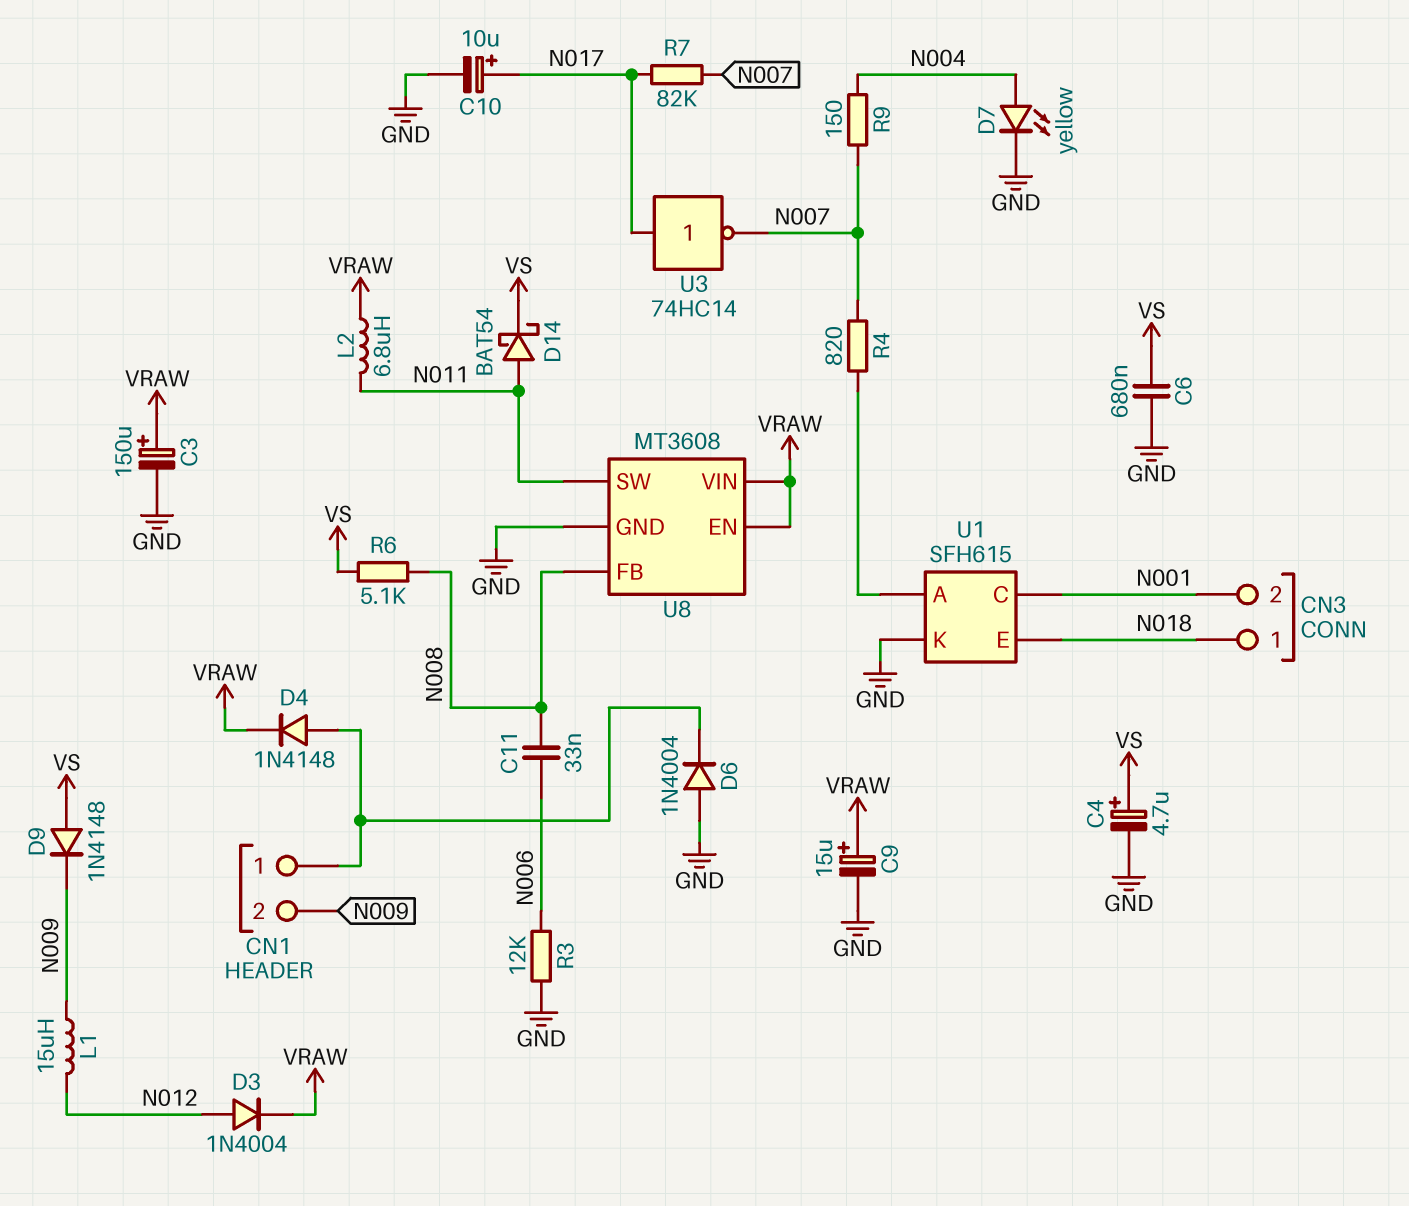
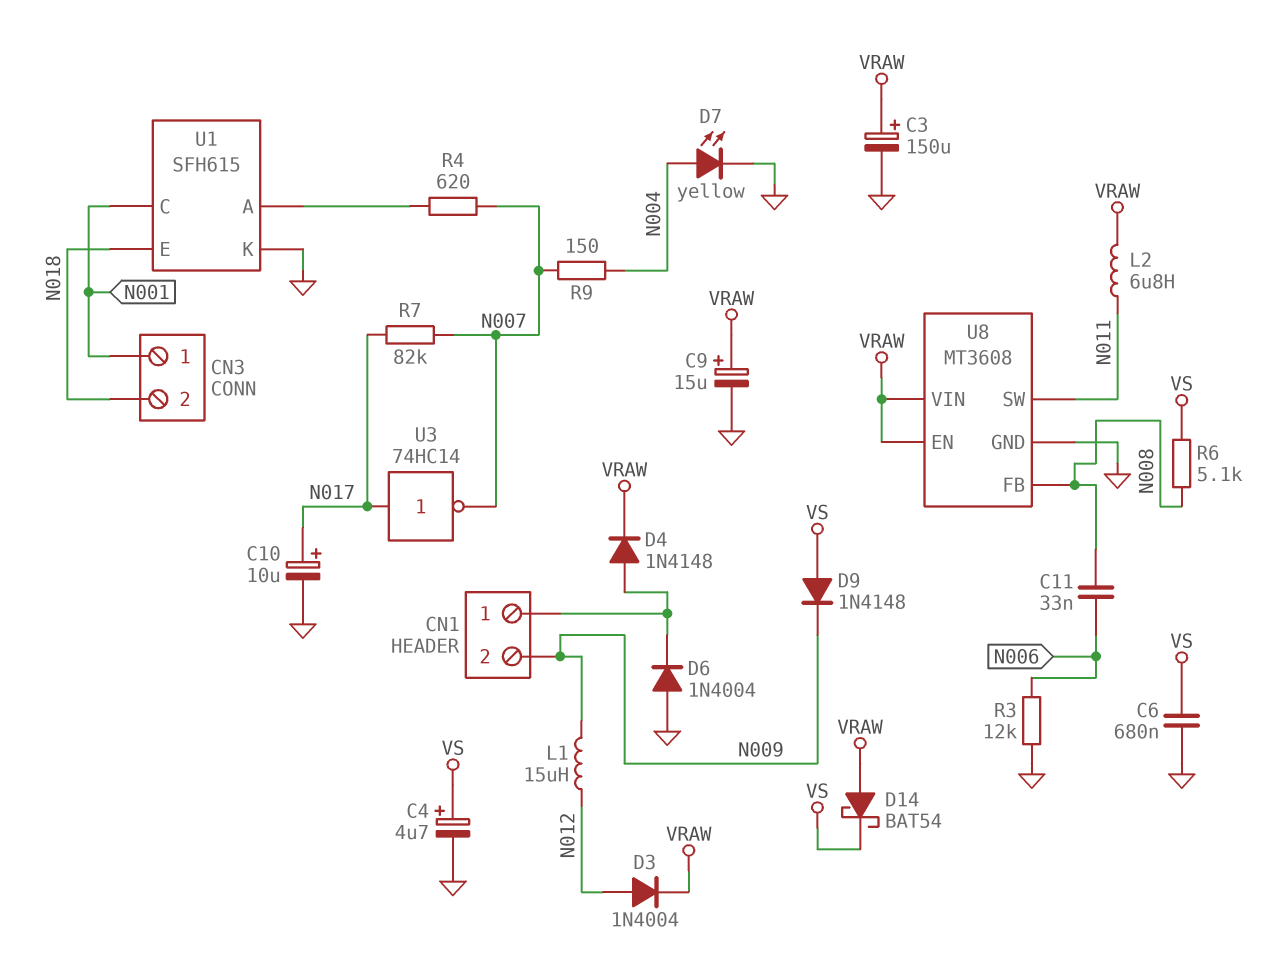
CN3 pin 1: N018 -> N001
CN3 pin 2: N001 -> N018
D14: schottky BAT54 (A N011, K VS) -> schottky BAT54 (A VRAW, K VS)
R4: 820 (N007, U1/A) -> 620 (N007, U1/A)

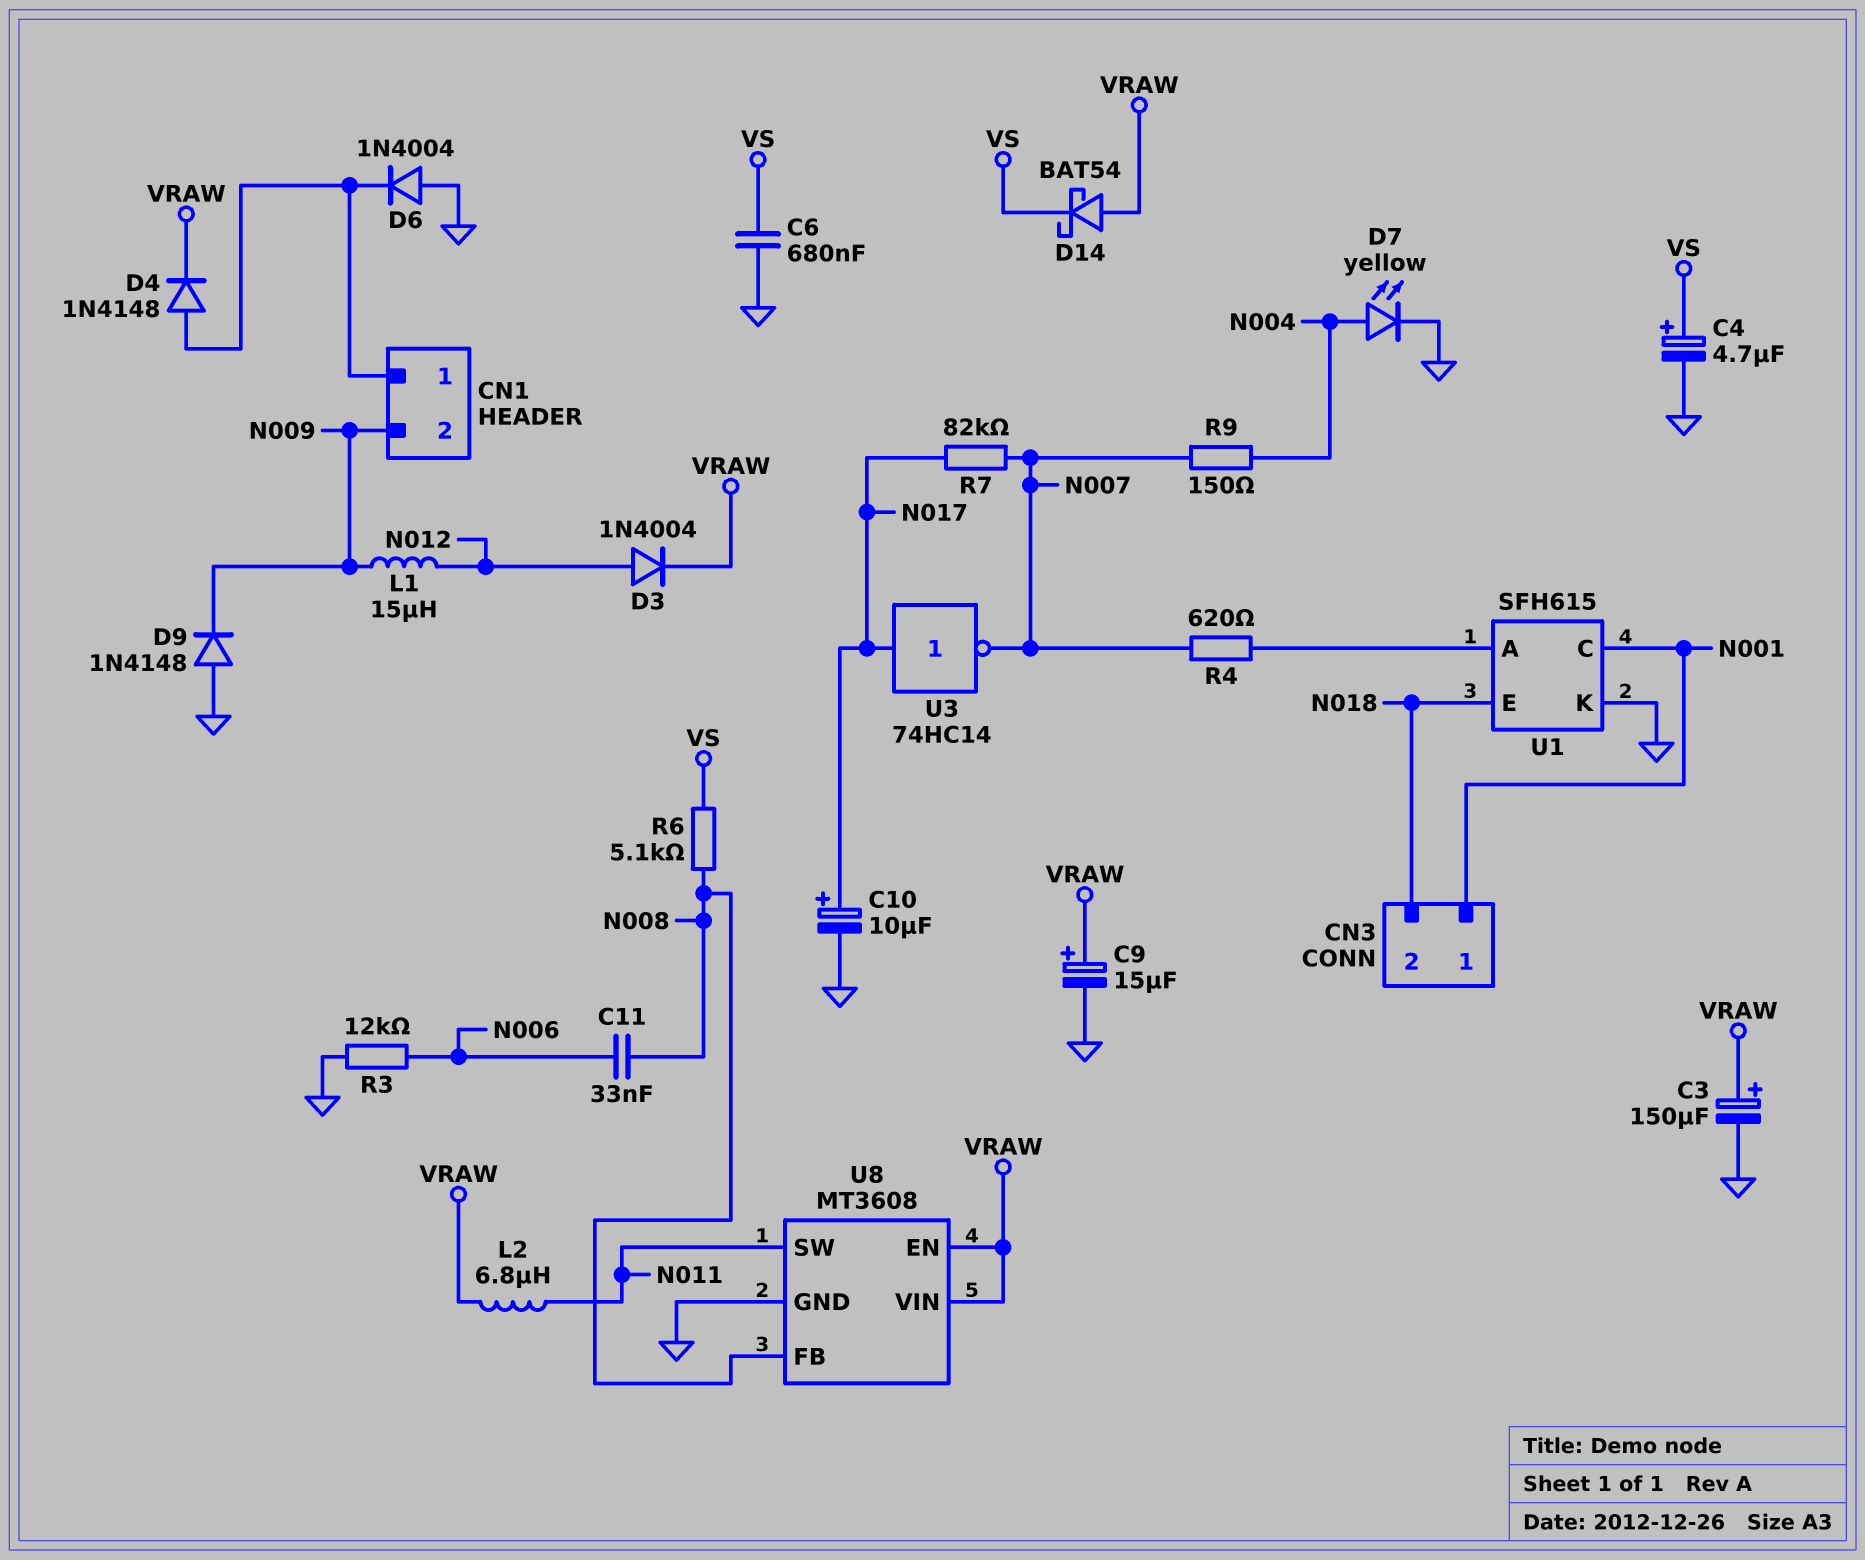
D9: diode 1N4148 (A VS, K N009) -> diode 1N4148 (A GND, K N009)

